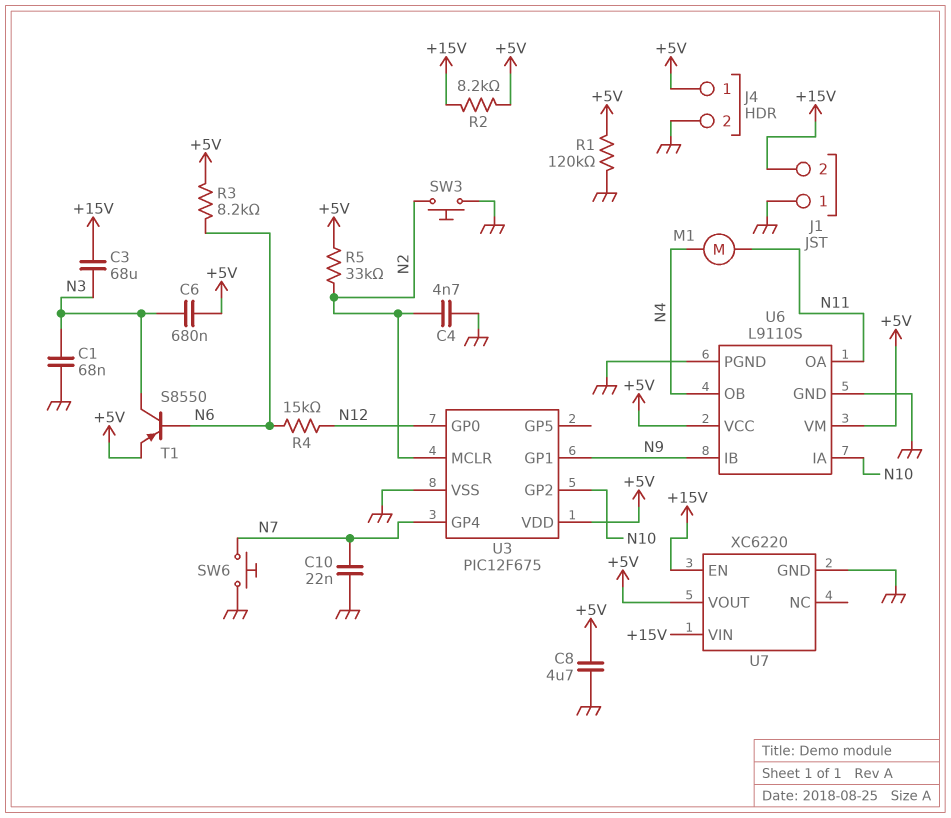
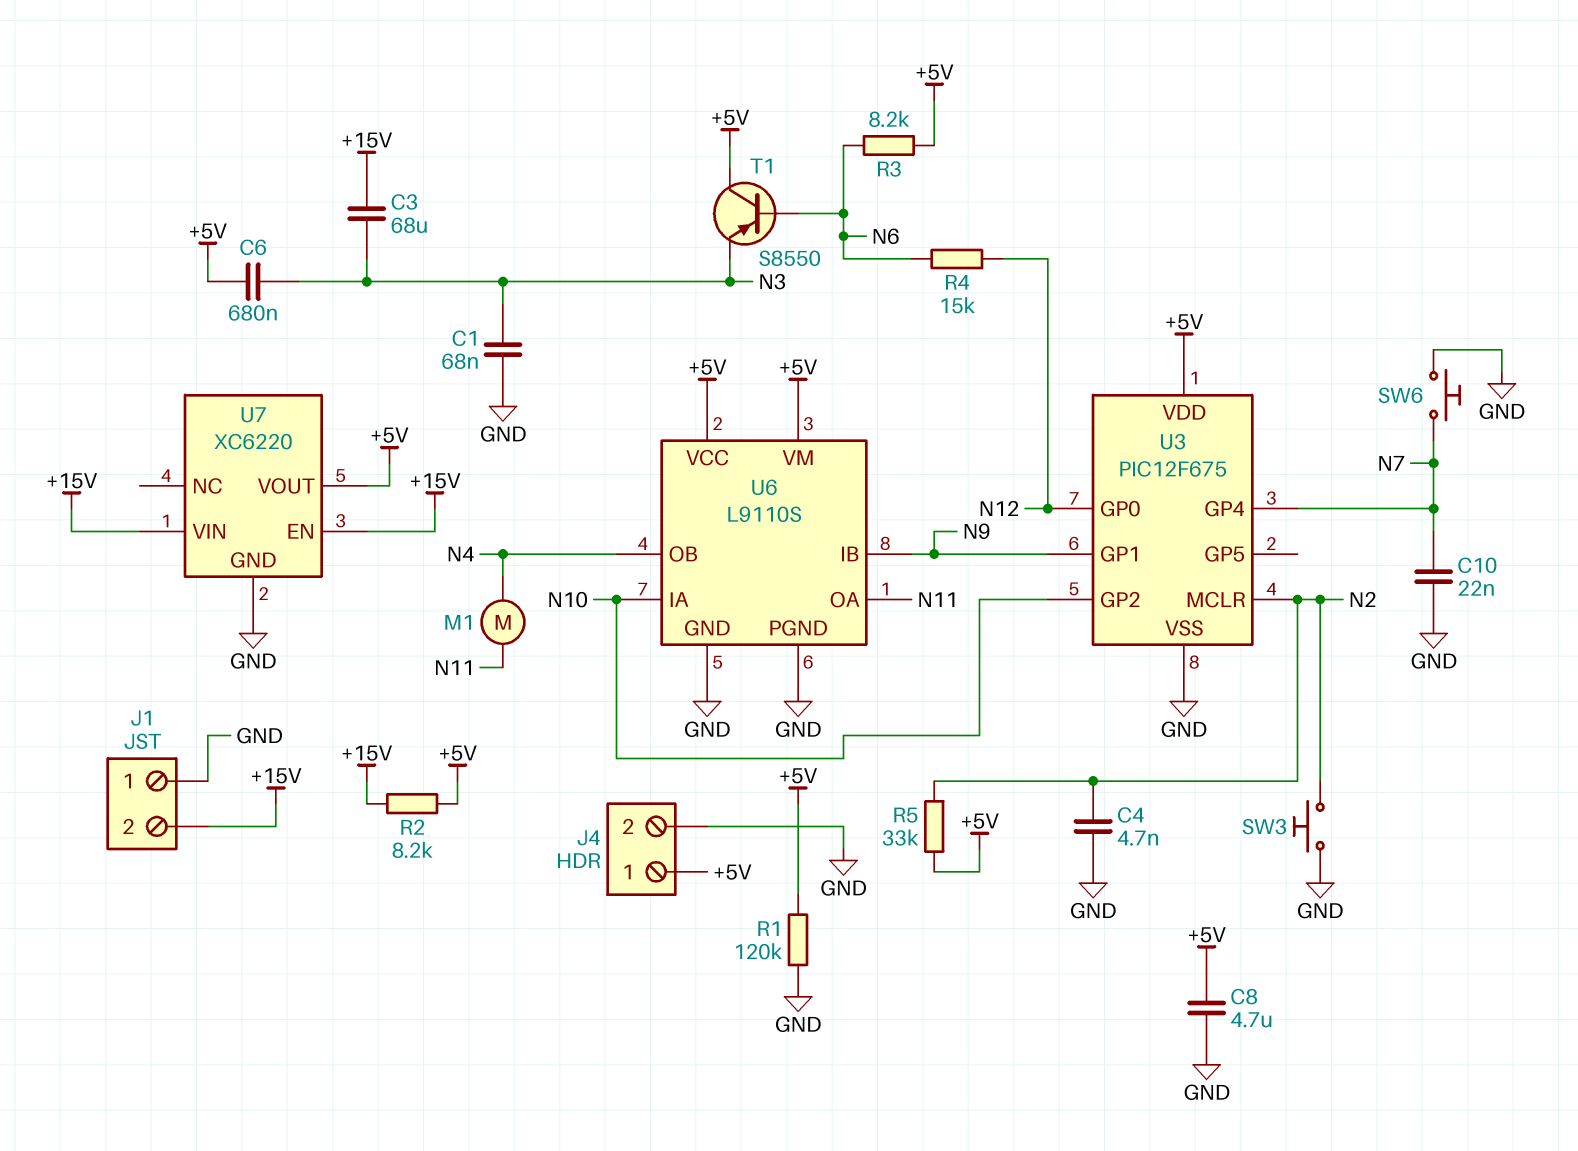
T1: PNP S8550 (B N6, C N3, E +5V) -> PNP S8550 (B N6, C +5V, E N3)

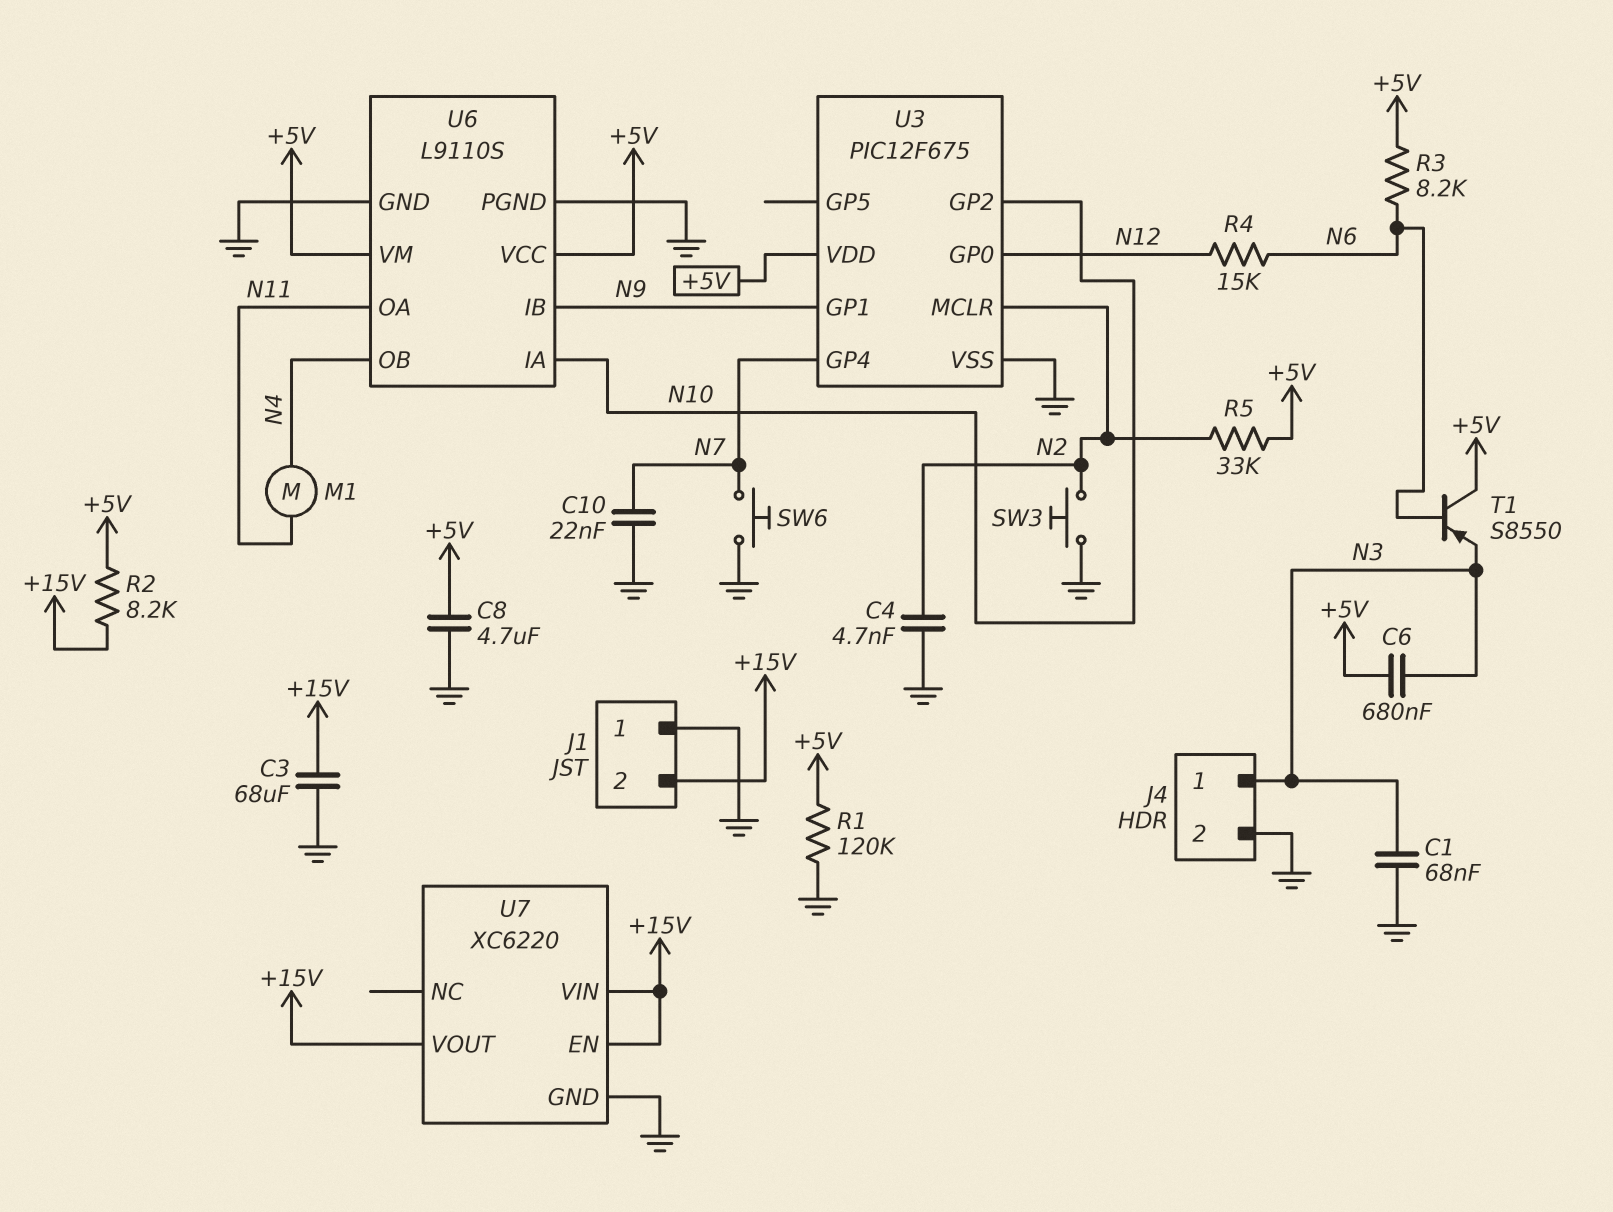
C3: 68uF (+15V, N3) -> 68uF (+15V, GND)
J4 pin 1: +5V -> N3
U7 pin VOUT: +5V -> +15V

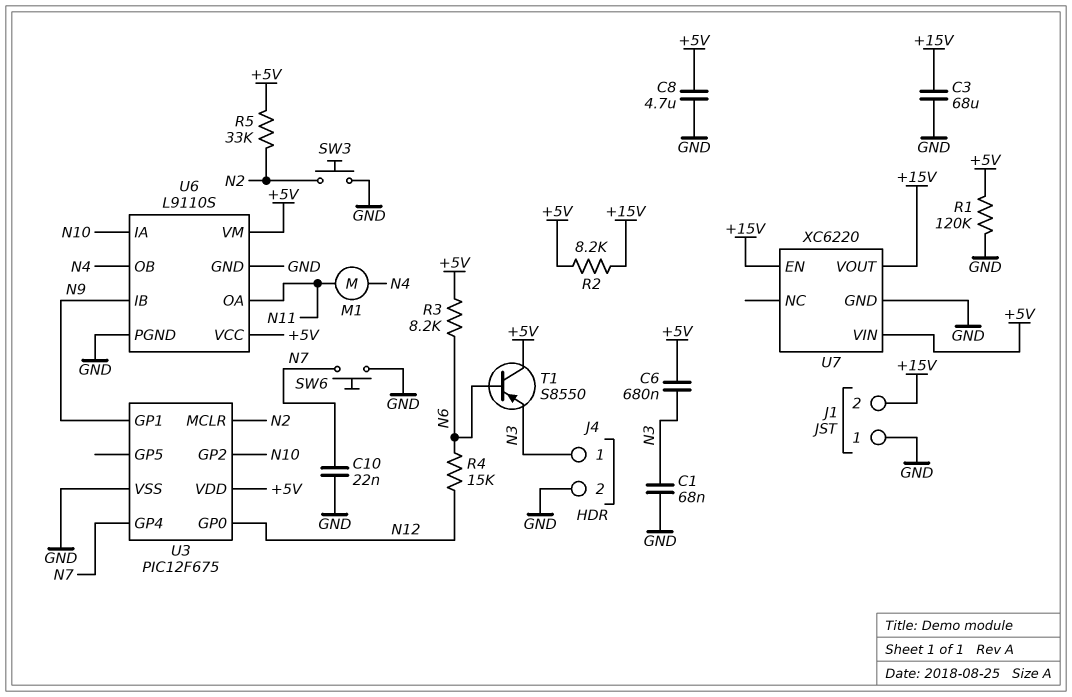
C4: 4.7nF (GND, N2) -> none
U7 pin VIN: +15V -> +5V

